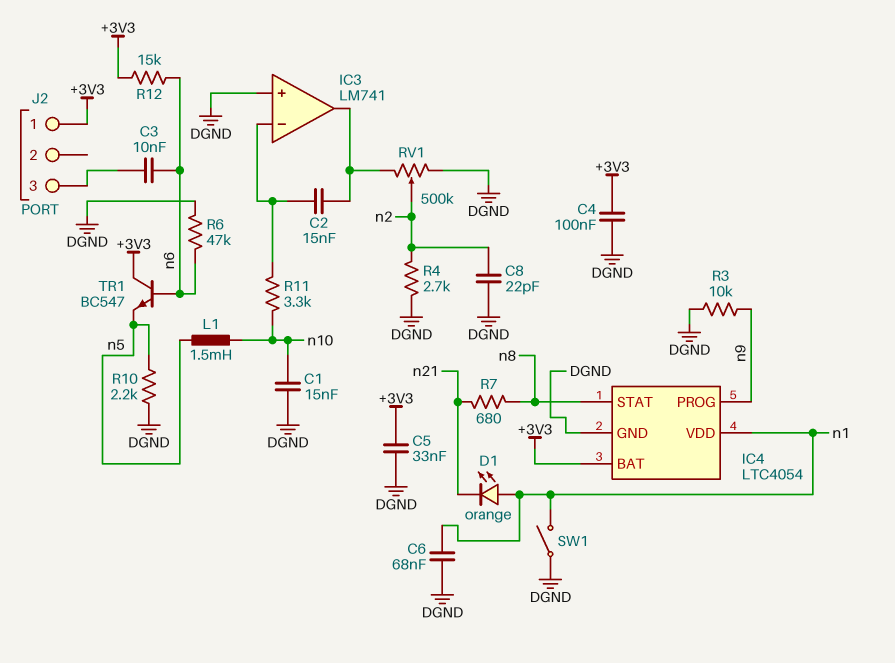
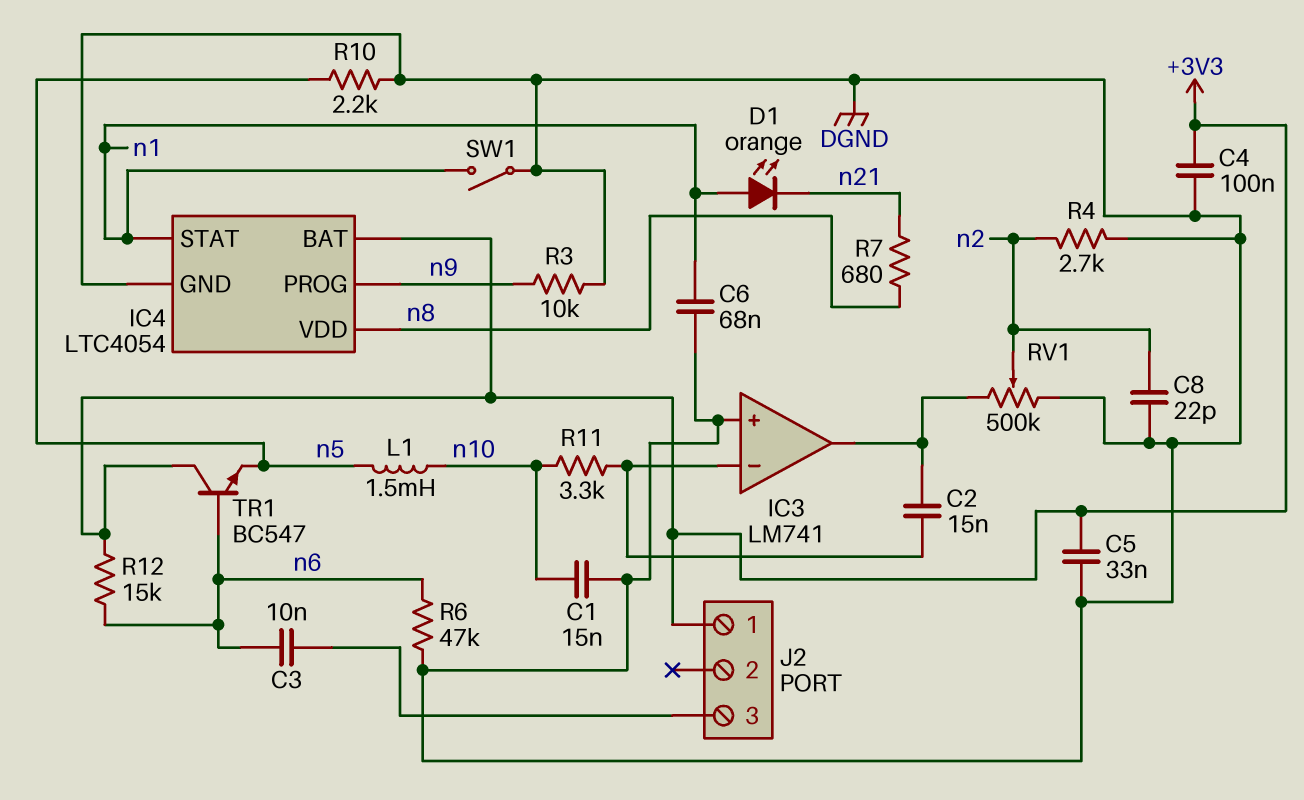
IC4 pin STAT: n8 -> n1
IC4 pin VDD: n1 -> n8

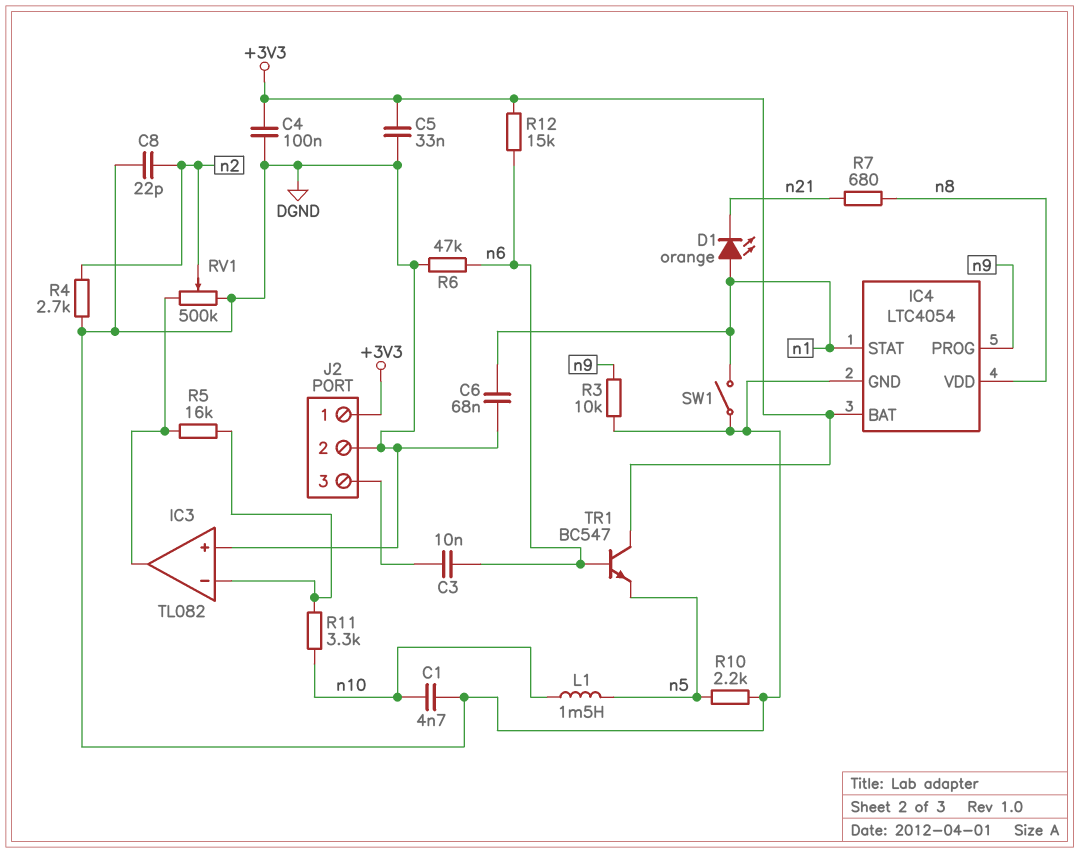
C1: 15nF (DGND, n10) -> 4.7nF (DGND, n10)
C2: 15nF (IC3/in-, IC3/out) -> none
IC3: LM741 -> TL082
J2 pin 2: none -> DGND
R5: none -> 16k (IC3/in-, IC3/out)

